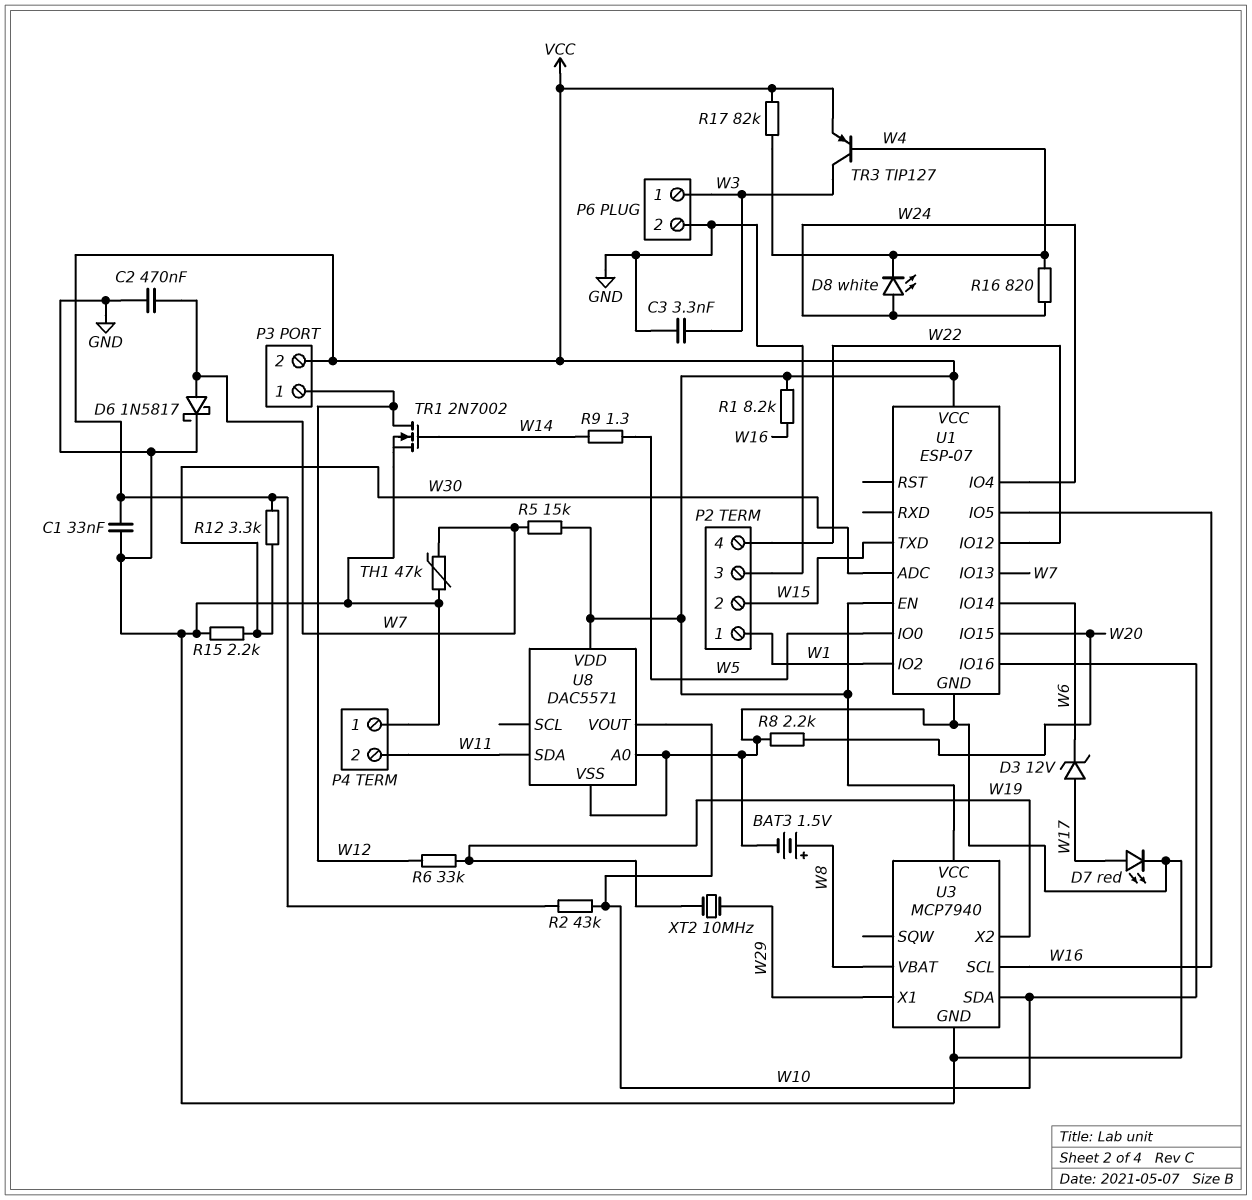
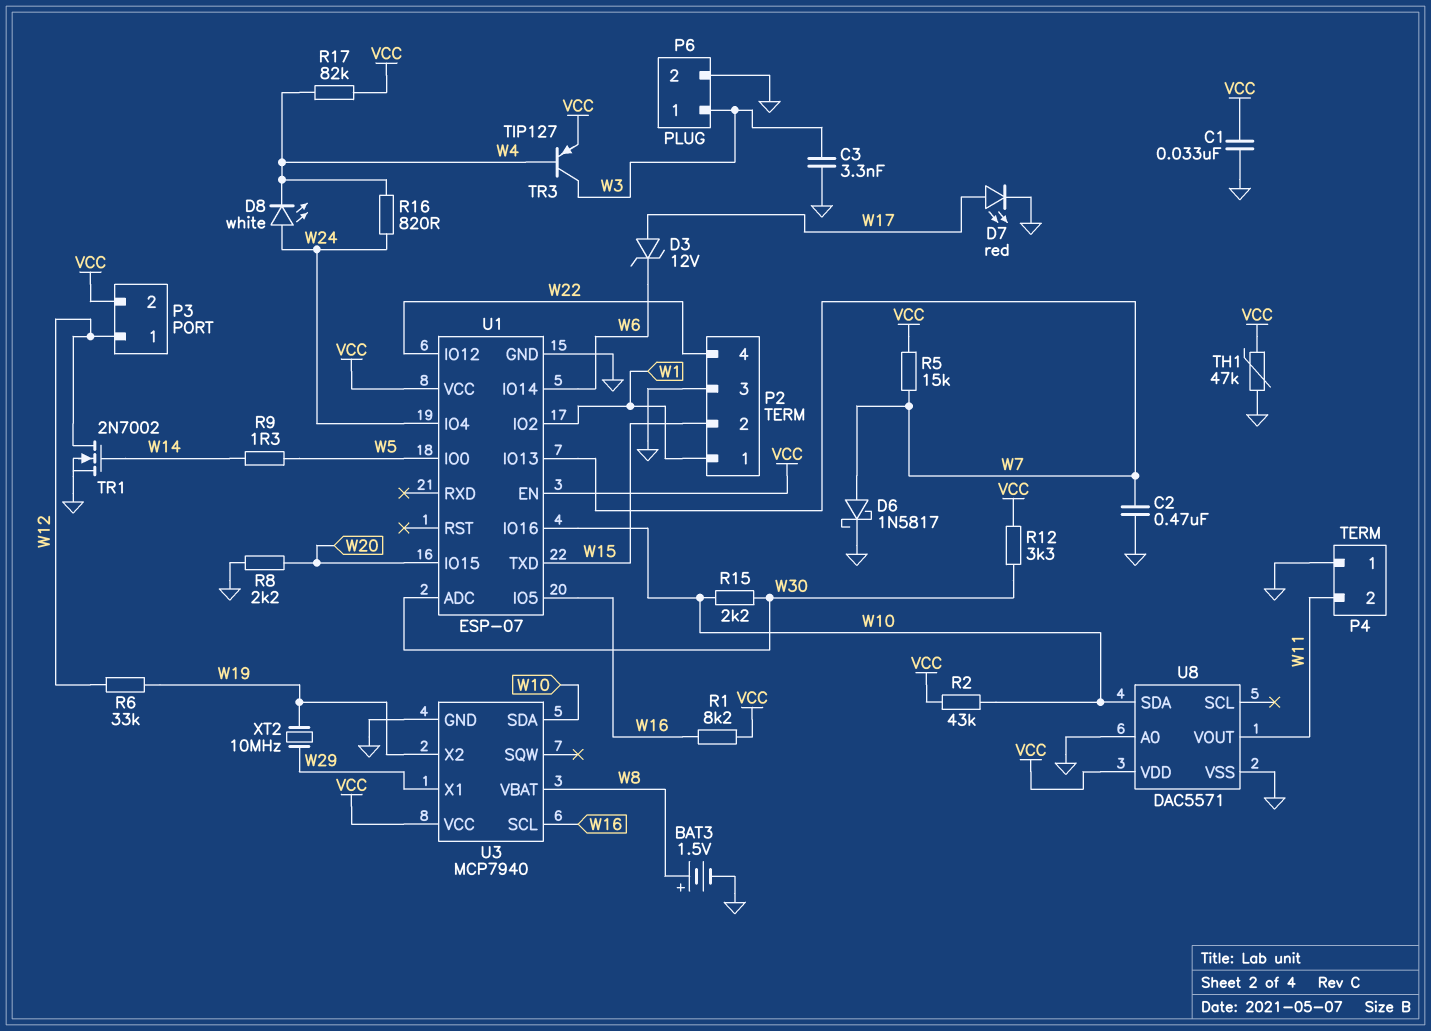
R15: 2.2k (GND, W30) -> 2.2k (W10, W30)
TH1: 47k (GND, W7) -> 47k (GND, VCC)
U8 pin SDA: W11 -> W10
U8 pin VOUT: W10 -> W11

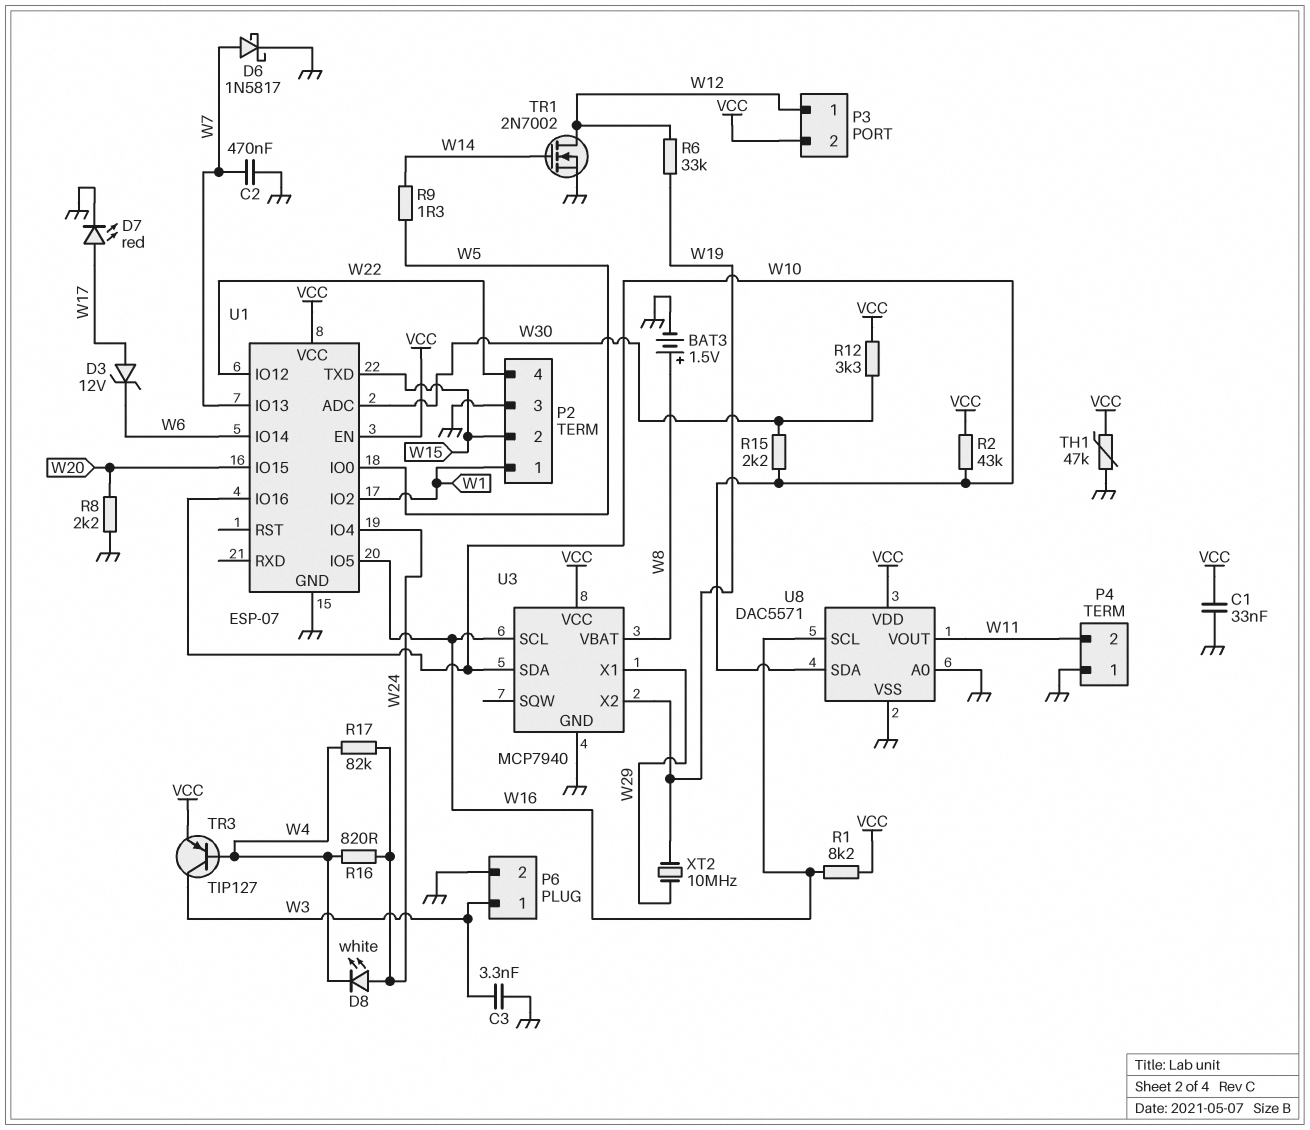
R5: 15k (VCC, W7) -> none
R17: 82k (VCC, W4) -> 82k (W4, W24)
U8 pin SCL: none -> W16

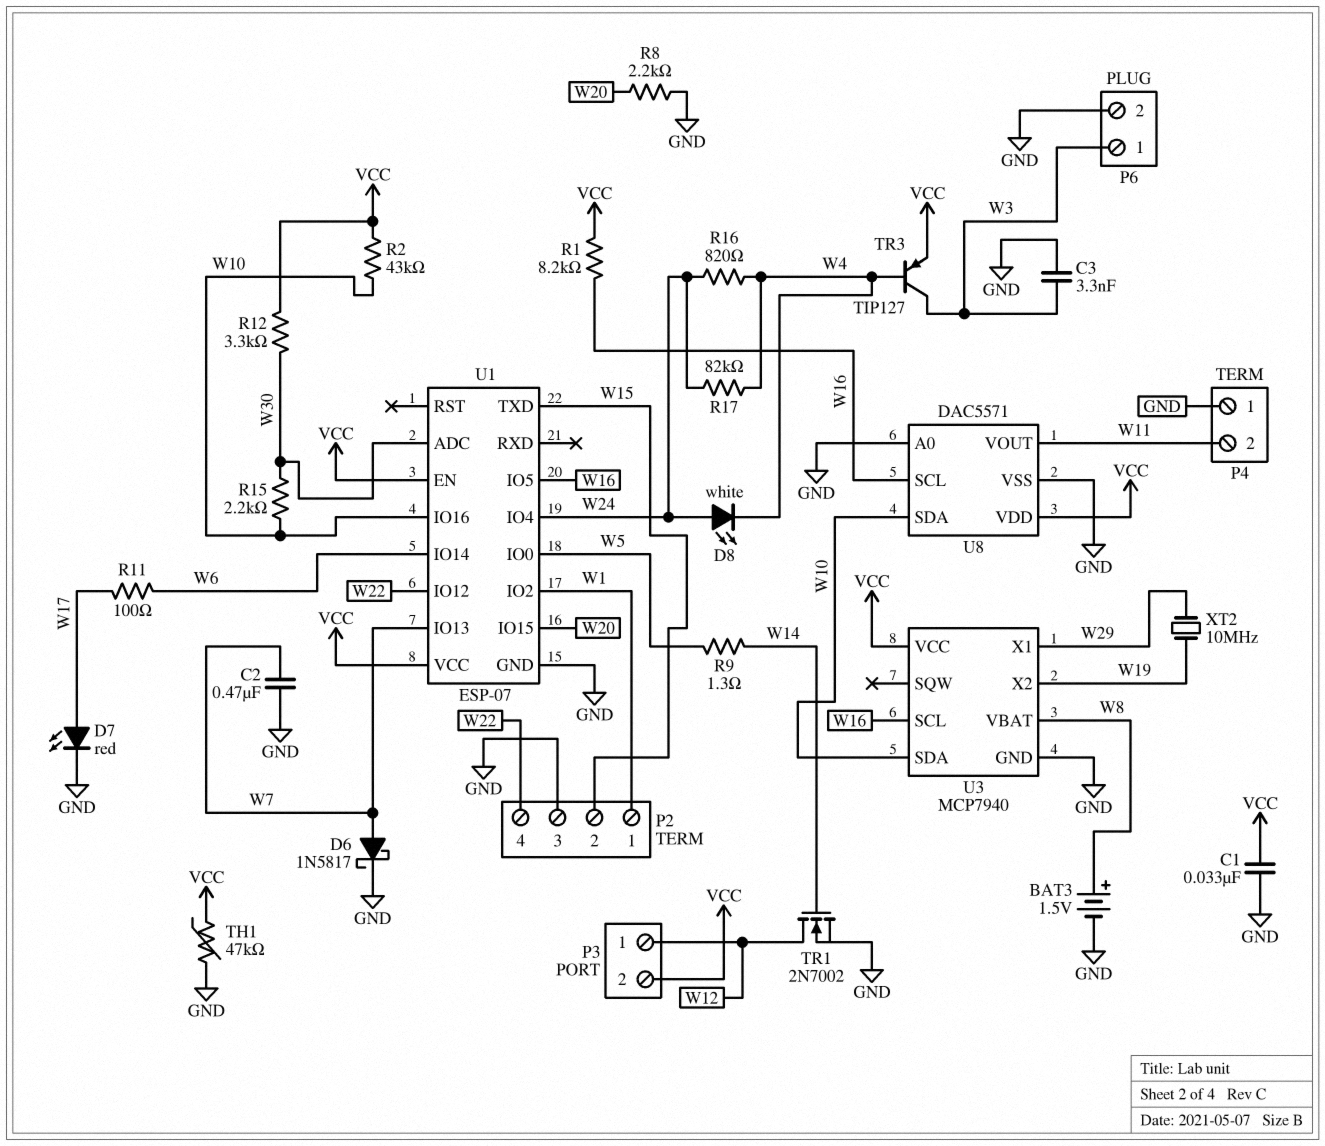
D3: zener 12V (A W17, K W6) -> none
R6: 33k (W12, W19) -> none
R11: none -> 100 (W6, W17)

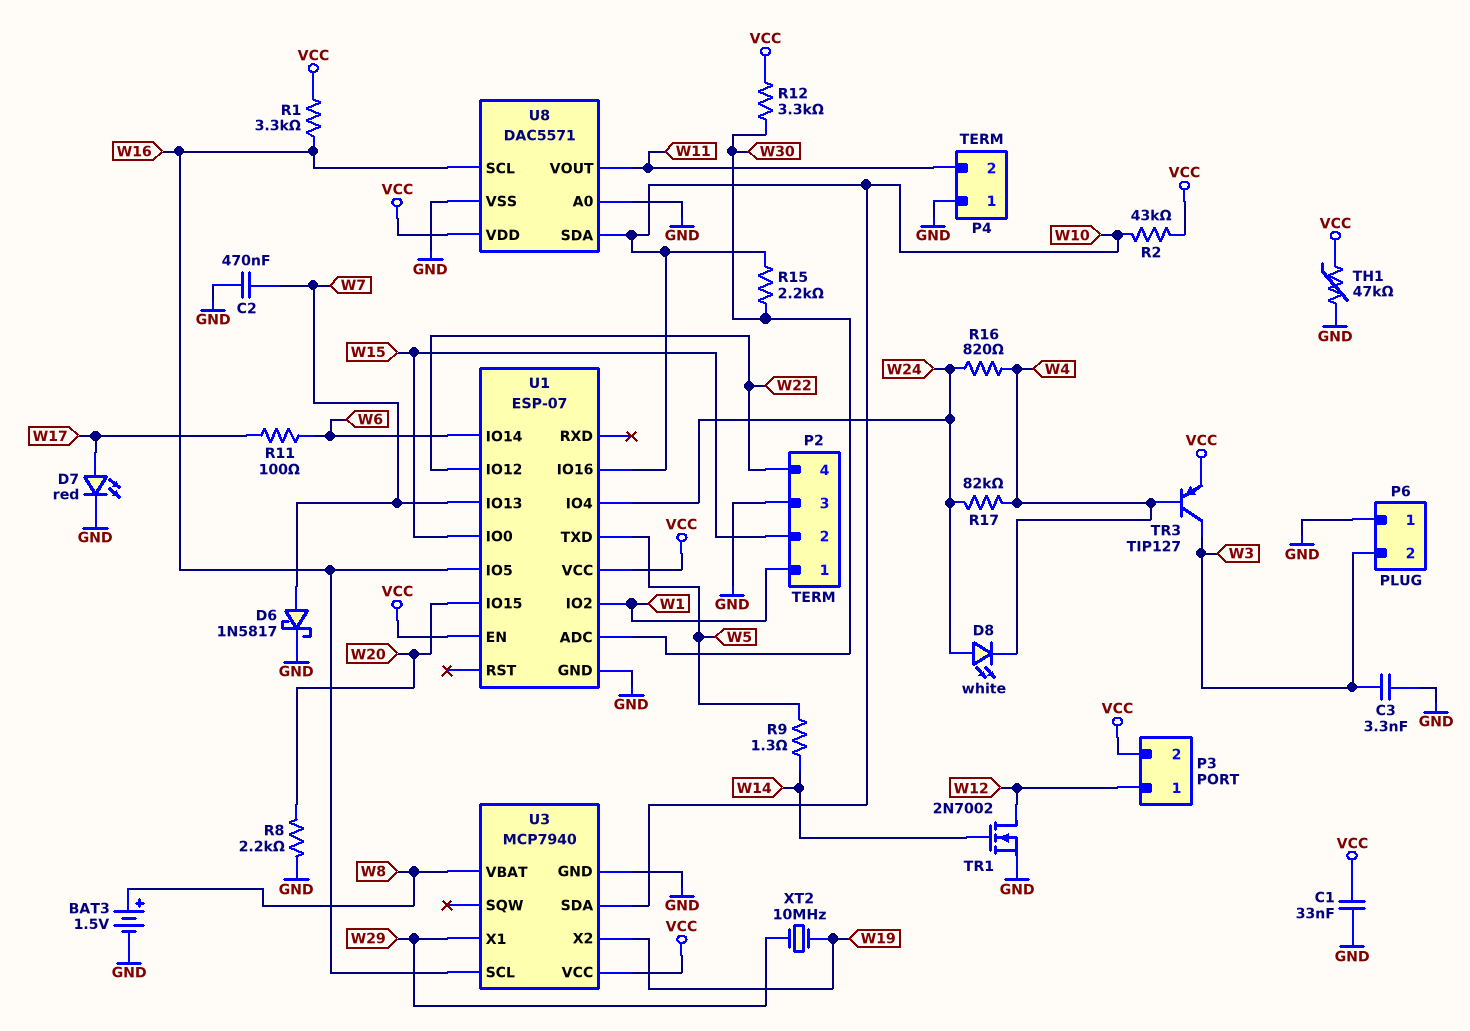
P6 pin 1: W3 -> GND
P6 pin 2: GND -> W3
R1: 8.2k (VCC, W16) -> 3.3k (VCC, W16)
U1 pin IO0: W5 -> W15
U1 pin TXD: W15 -> W5

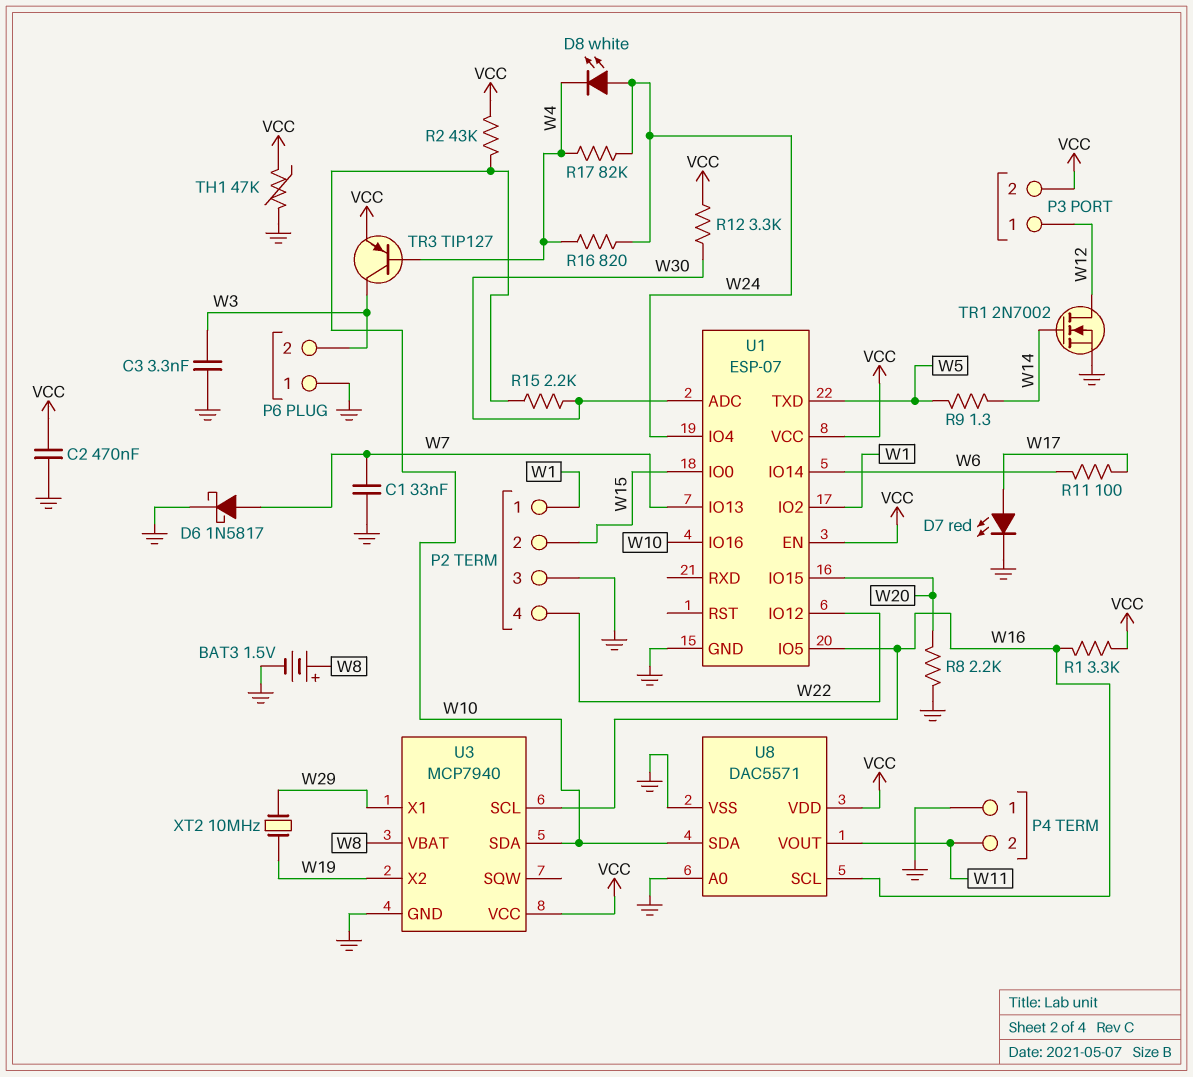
C1: 33nF (GND, VCC) -> 33nF (GND, W7)
C2: 470nF (GND, W7) -> 470nF (GND, VCC)

